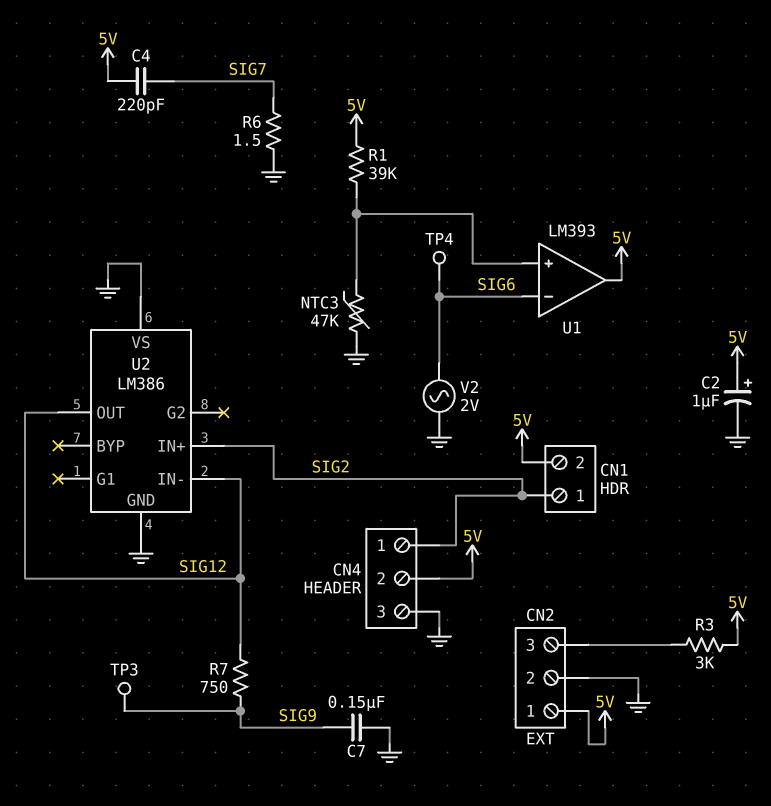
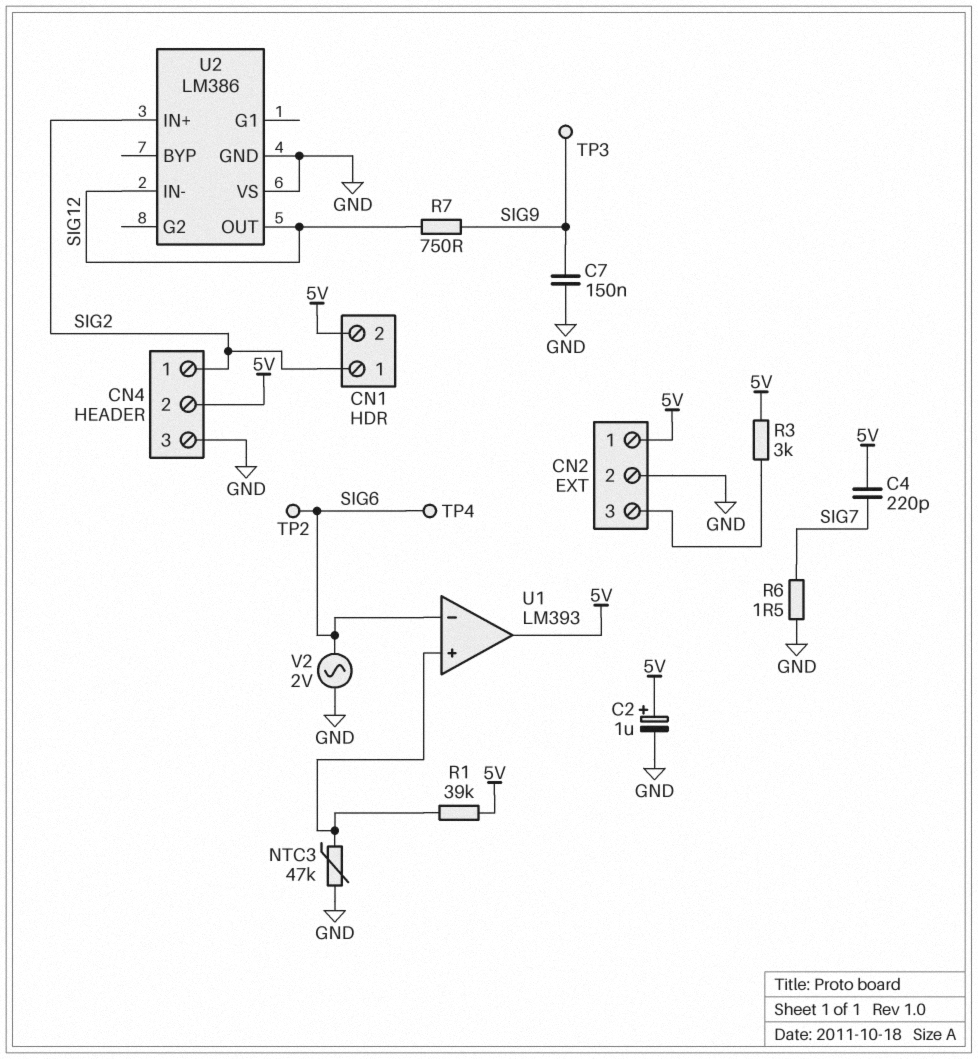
TP2: none -> test point (SIG6)

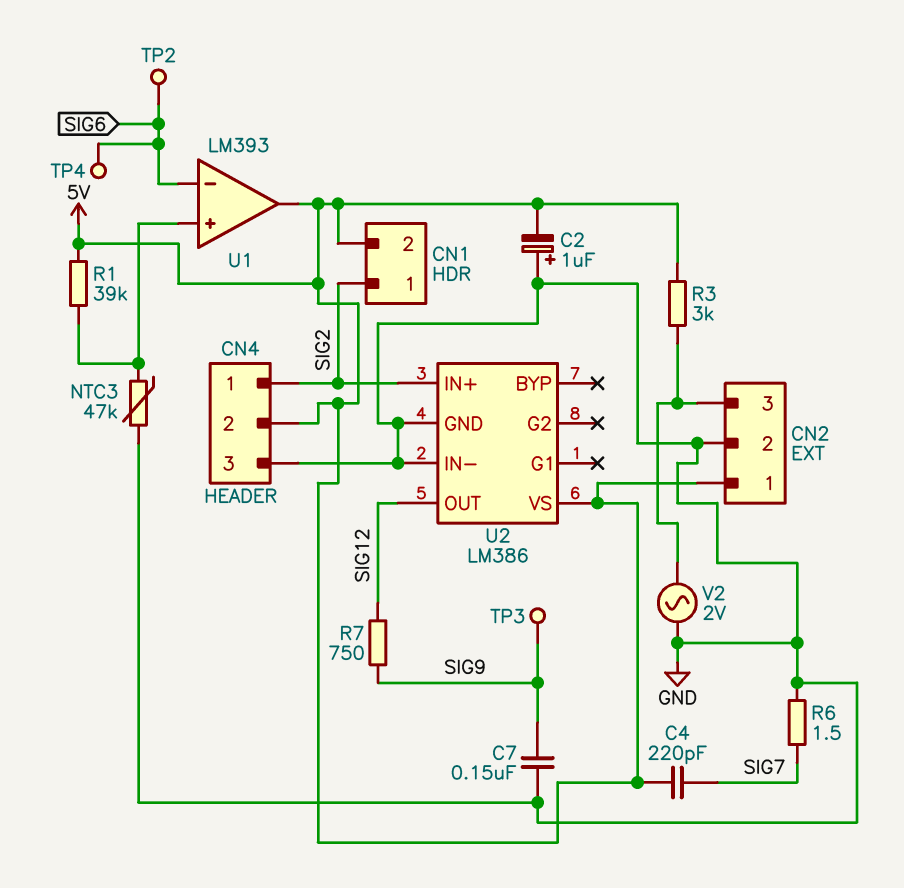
C2: 1uF (plus 5V, minus GND) -> 1uF (plus GND, minus 5V)
U2 pin IN-: SIG12 -> GND
U2 pin VS: GND -> 5V
V2: AC 2V (GND, SIG6) -> AC 2V (CN2/3, GND)

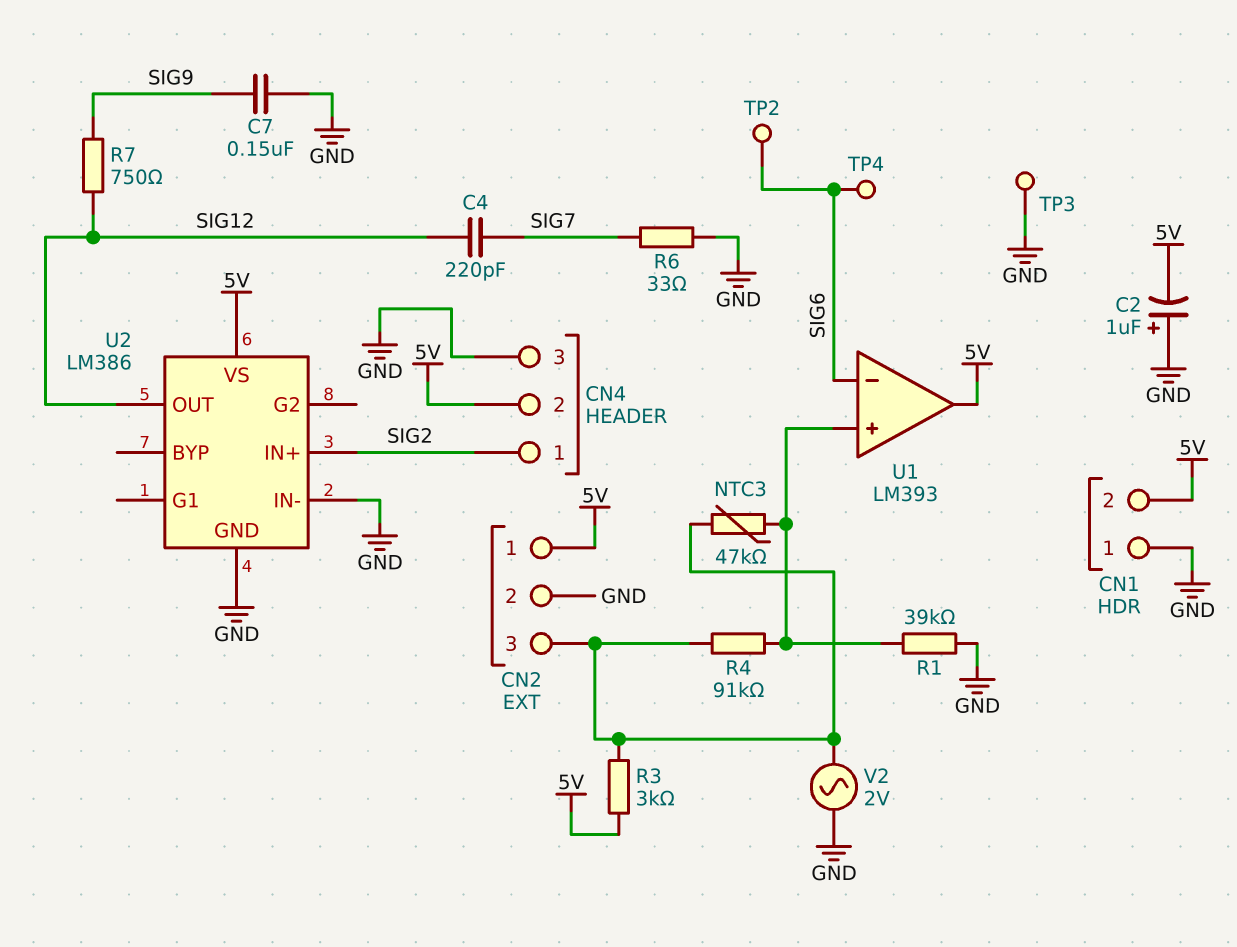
C4: 220pF (5V, SIG7) -> 220pF (SIG7, SIG12)
CN1 pin 1: SIG2 -> GND
NTC3: 47k (GND, U1/in+) -> 47k (CN2/3, U1/in+)
R1: 39k (5V, U1/in+) -> 39k (GND, U1/in+)
R4: none -> 91k (CN2/3, U1/in+)
R6: 1.5 (GND, SIG7) -> 33 (GND, SIG7)
TP3: test point (SIG9) -> test point (GND)

